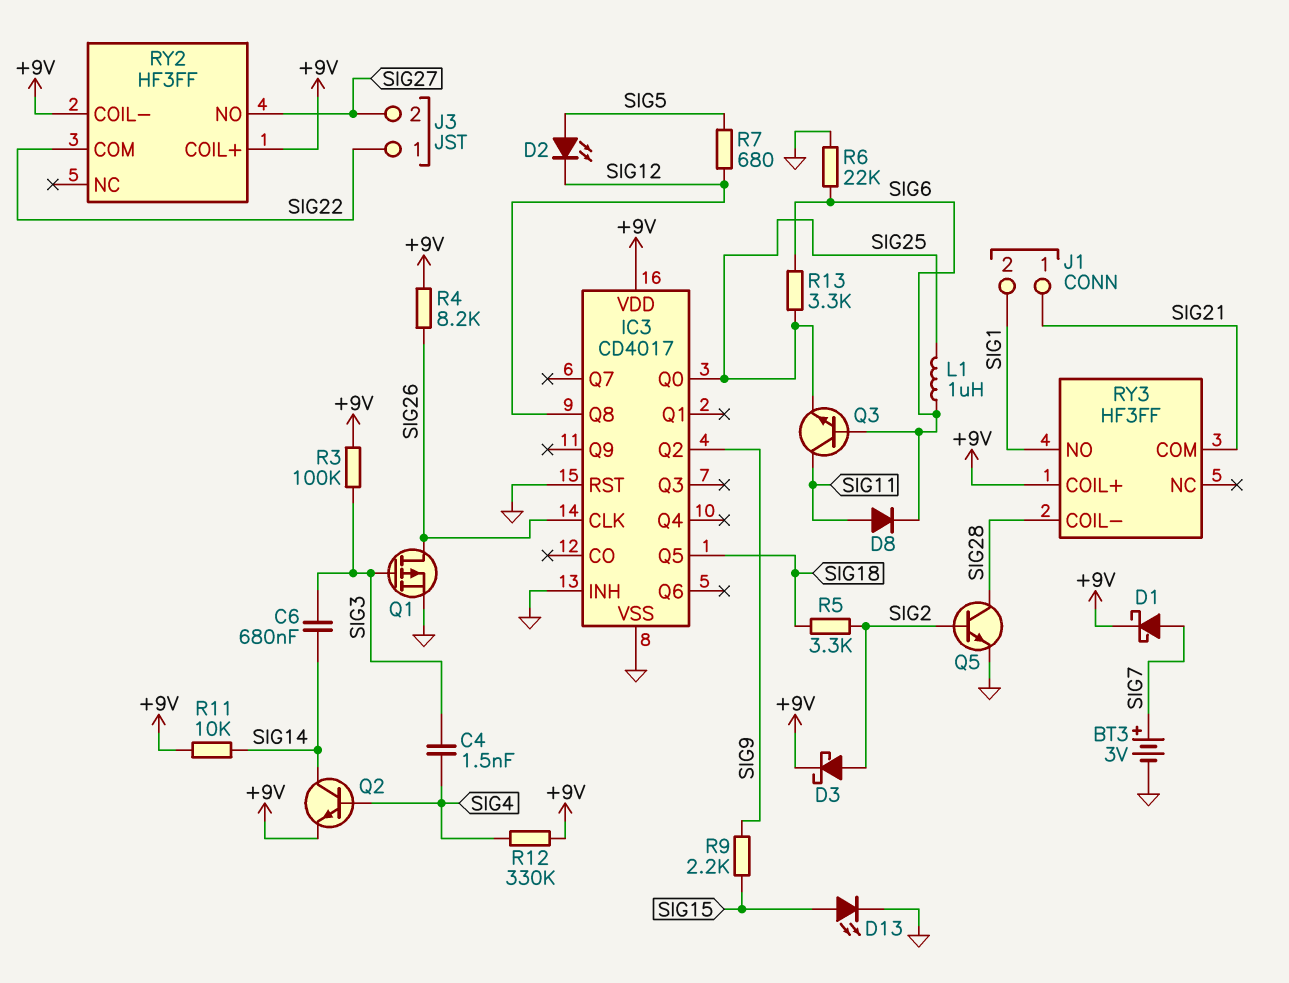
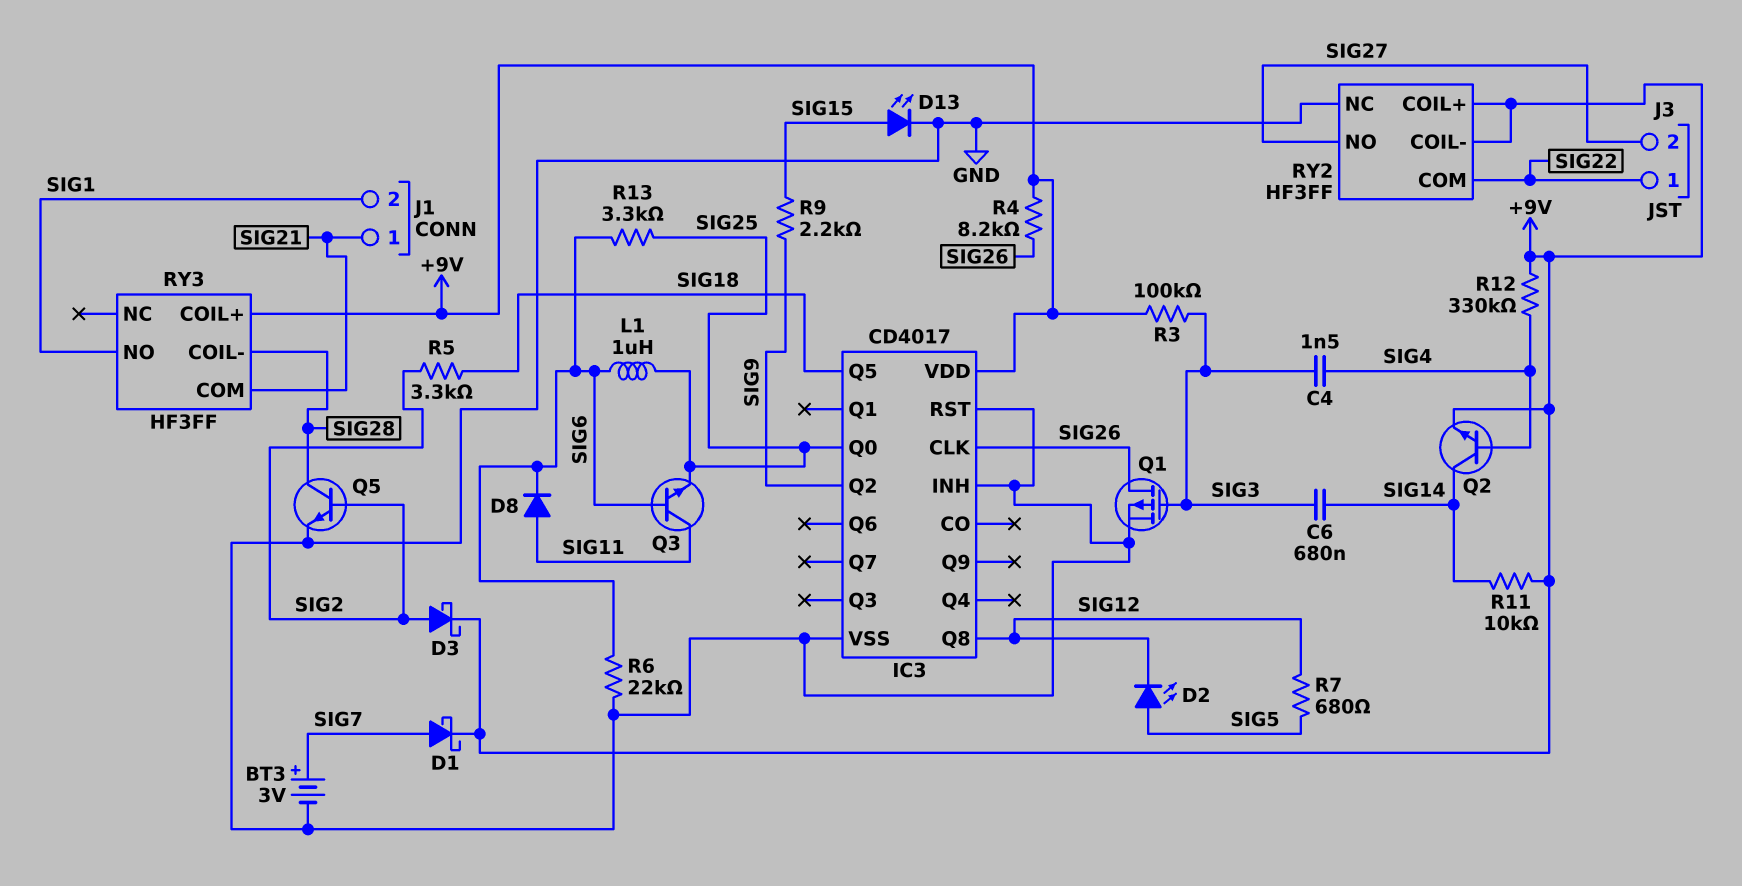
RY2 pin NC: none -> GND

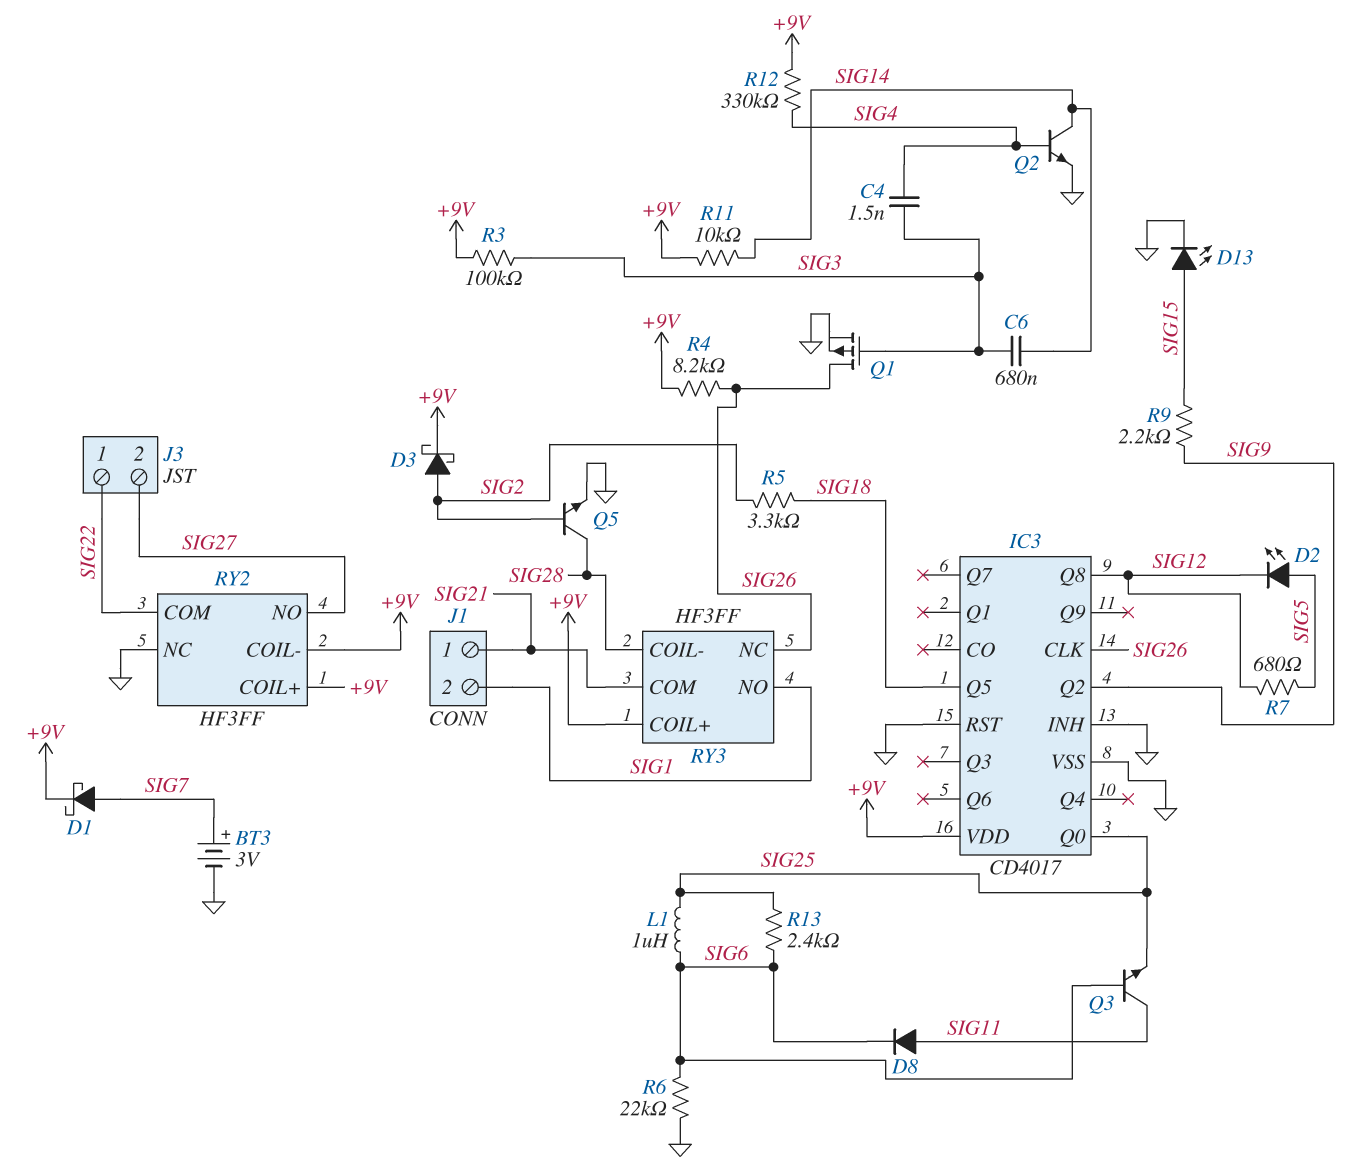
Q2: NPN (B SIG4, C SIG14, E +9V) -> NPN (B SIG4, C SIG14, E GND)
R13: 3.3k (SIG6, SIG25) -> 2.4k (SIG6, SIG25)
RY3 pin NC: none -> SIG26

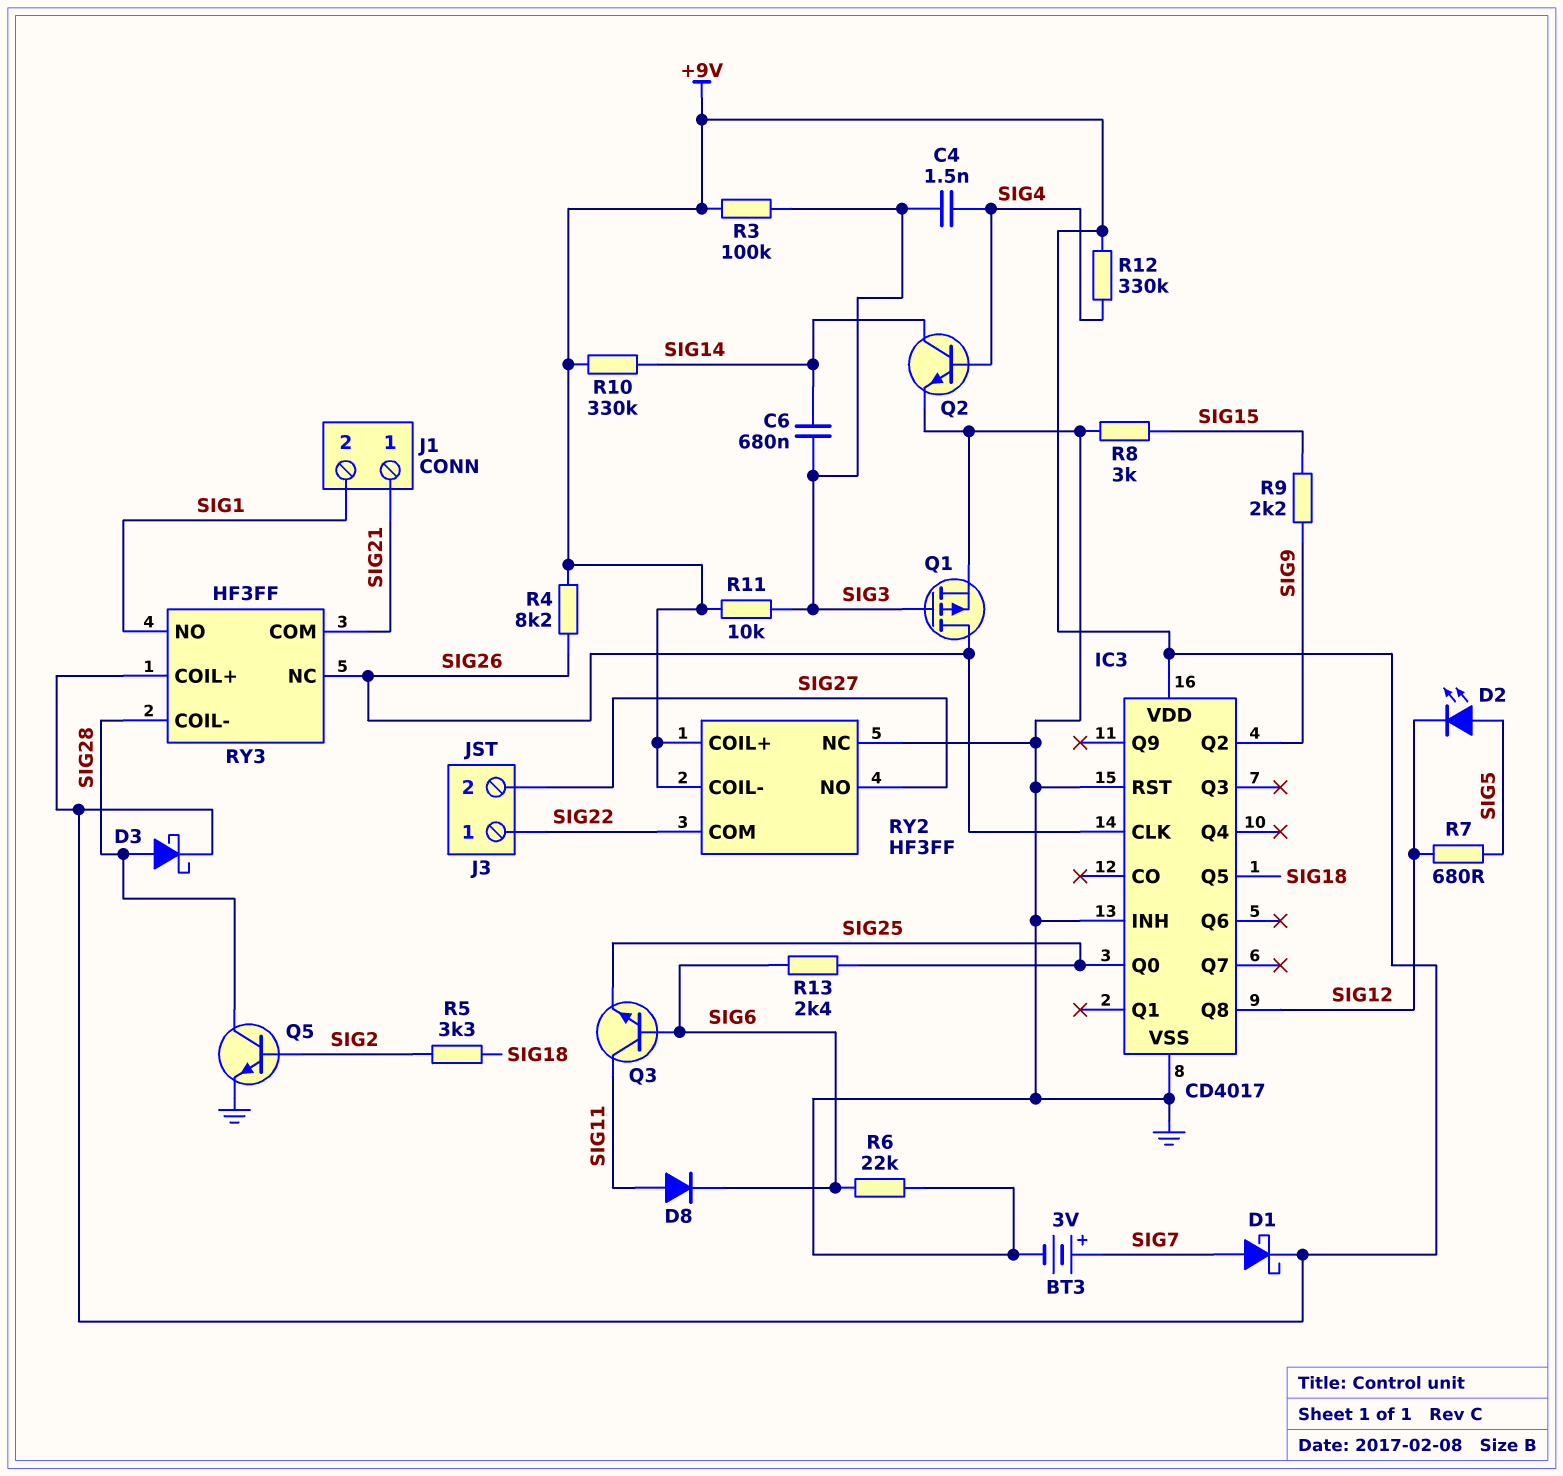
D3: schottky (A SIG2, K +9V) -> schottky (A SIG28, K +9V)
D13: LED (A SIG15, K GND) -> none
L1: 1uH (SIG6, SIG25) -> none
R8: none -> 3k (GND, SIG15)
R10: none -> 330k (+9V, SIG14)
R11: 10k (+9V, SIG14) -> 10k (+9V, SIG3)

